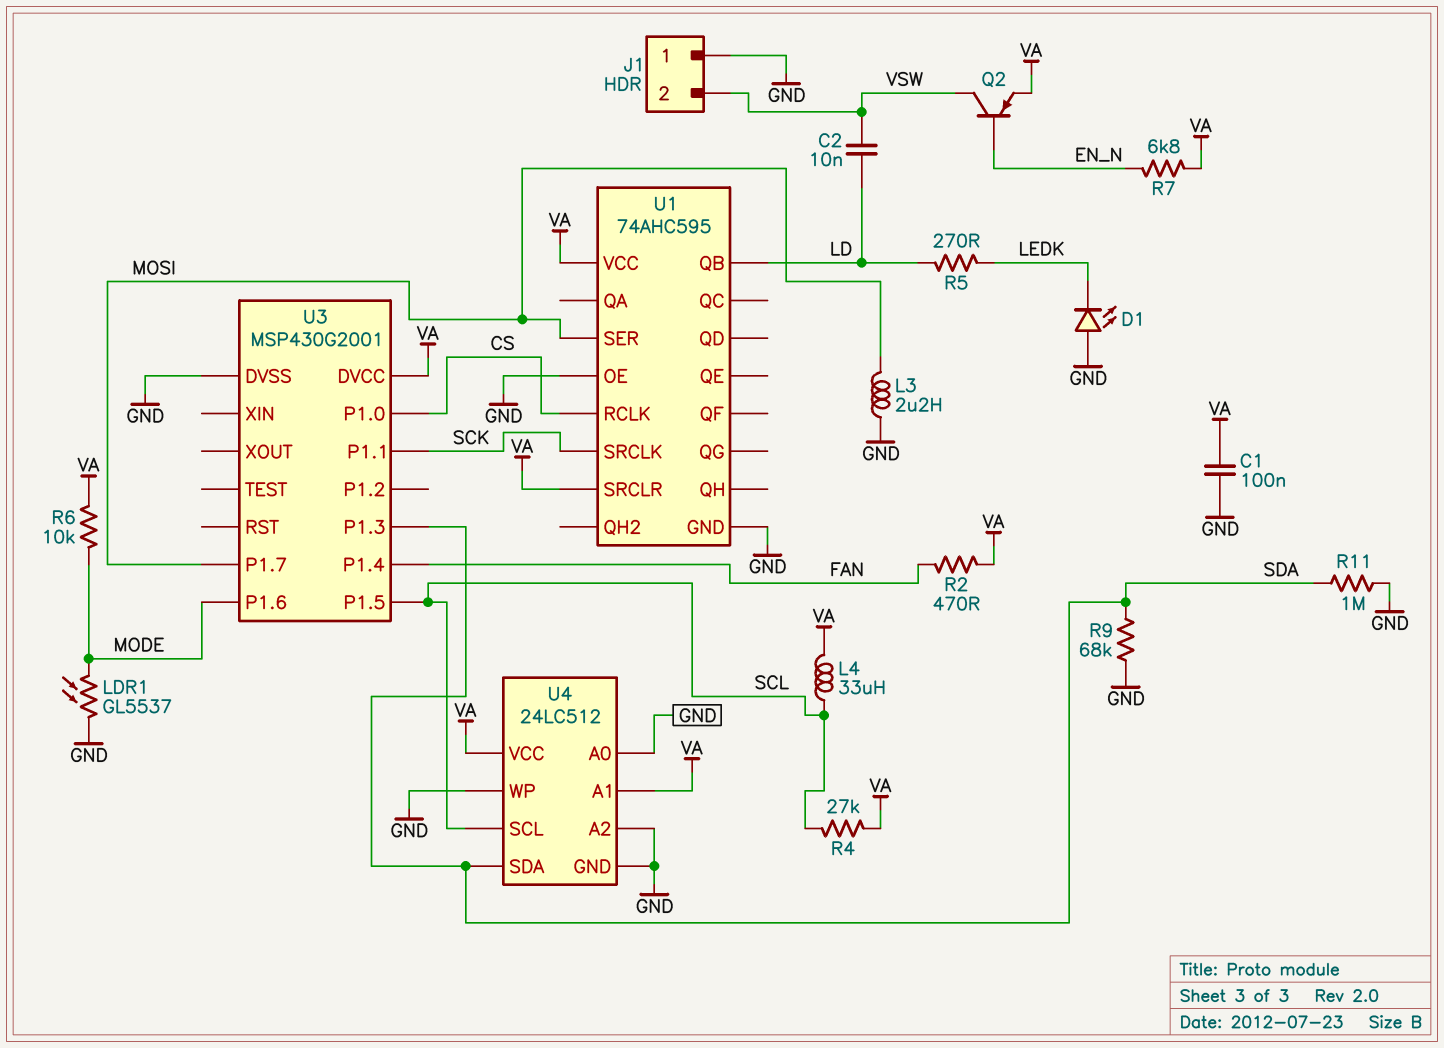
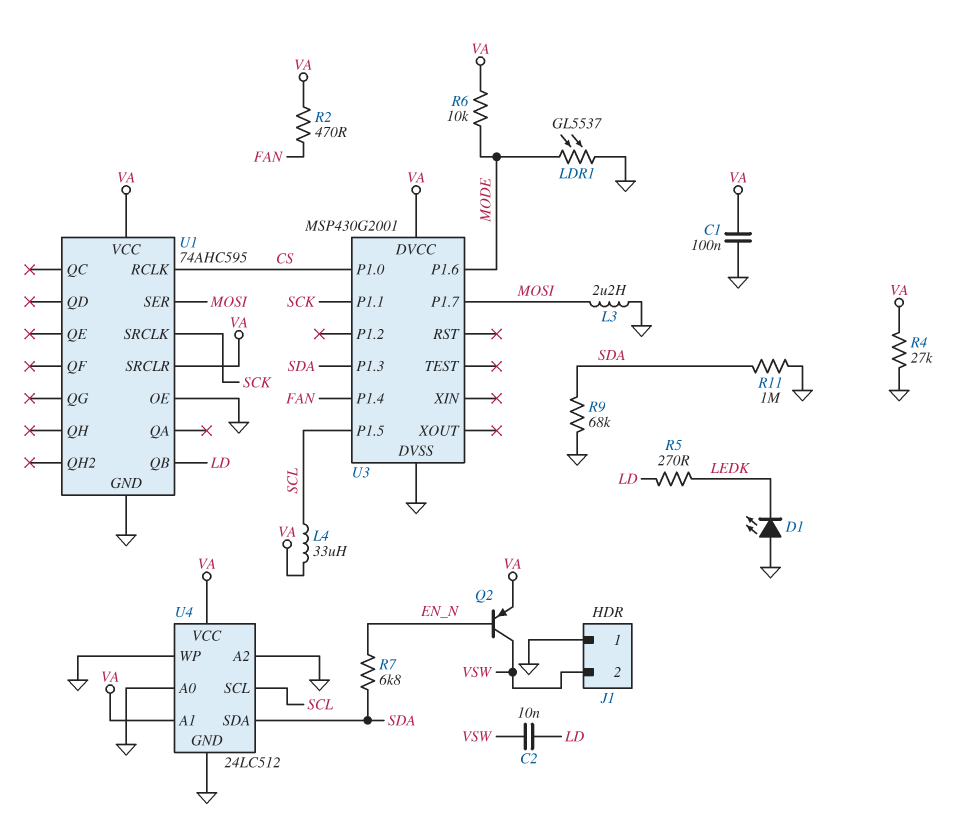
R4: 27k (SCL, VA) -> 27k (GND, VA)
R7: 6.8k (EN_N, VA) -> 6.8k (EN_N, SDA)

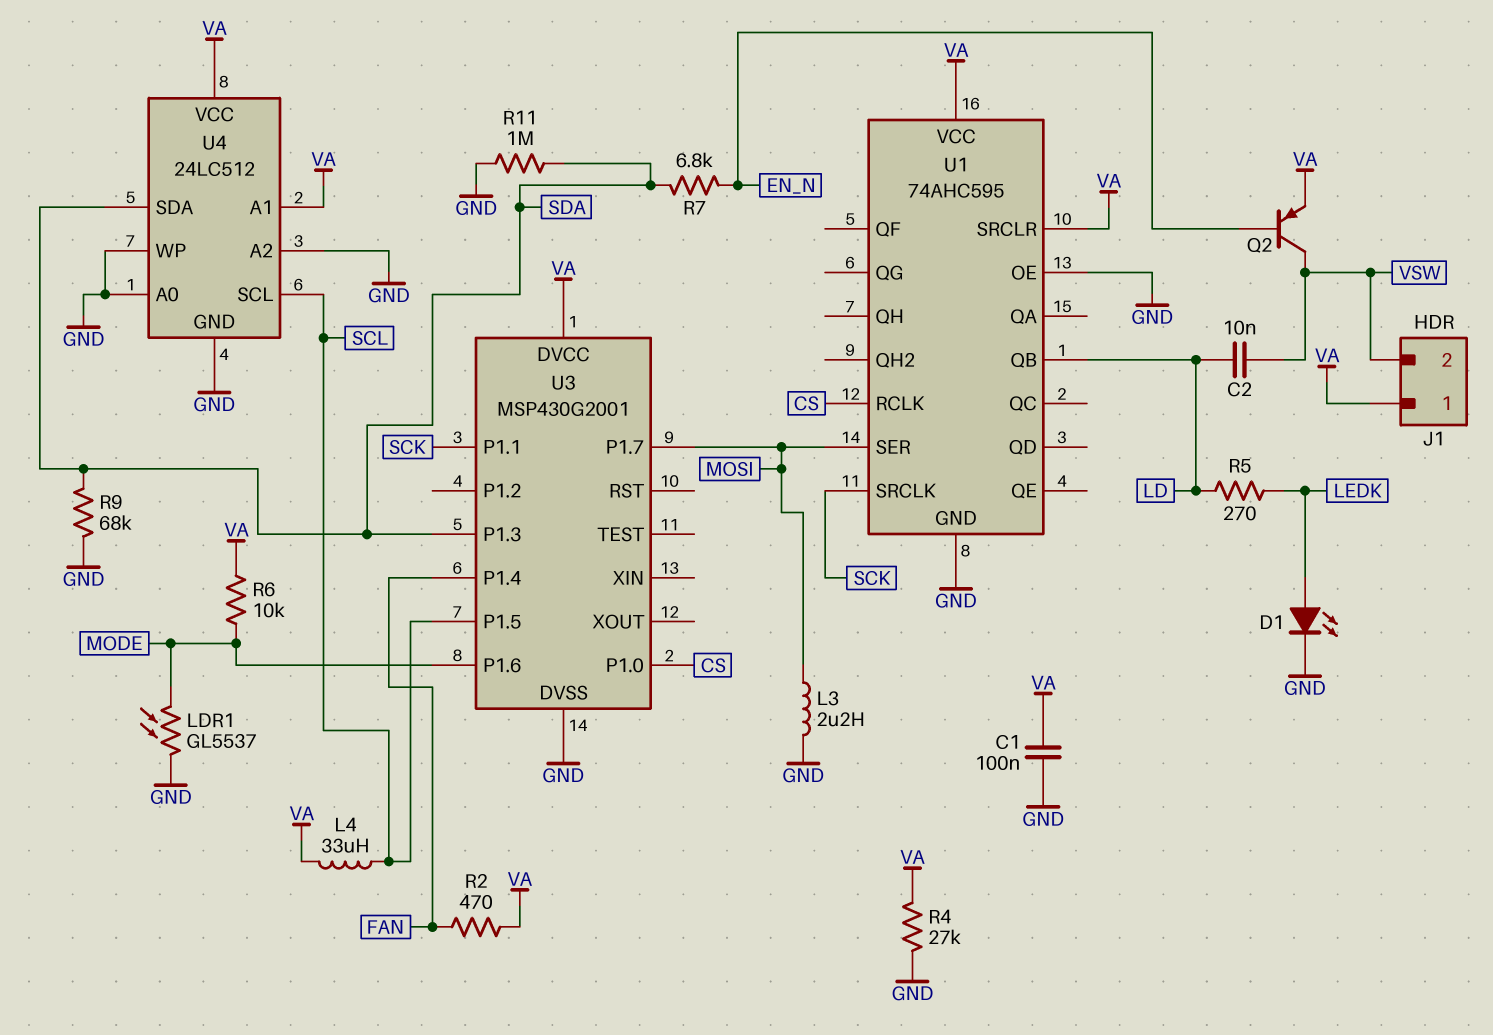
D1: LED (A GND, K LEDK) -> LED (A LEDK, K GND)
J1 pin 1: GND -> VA

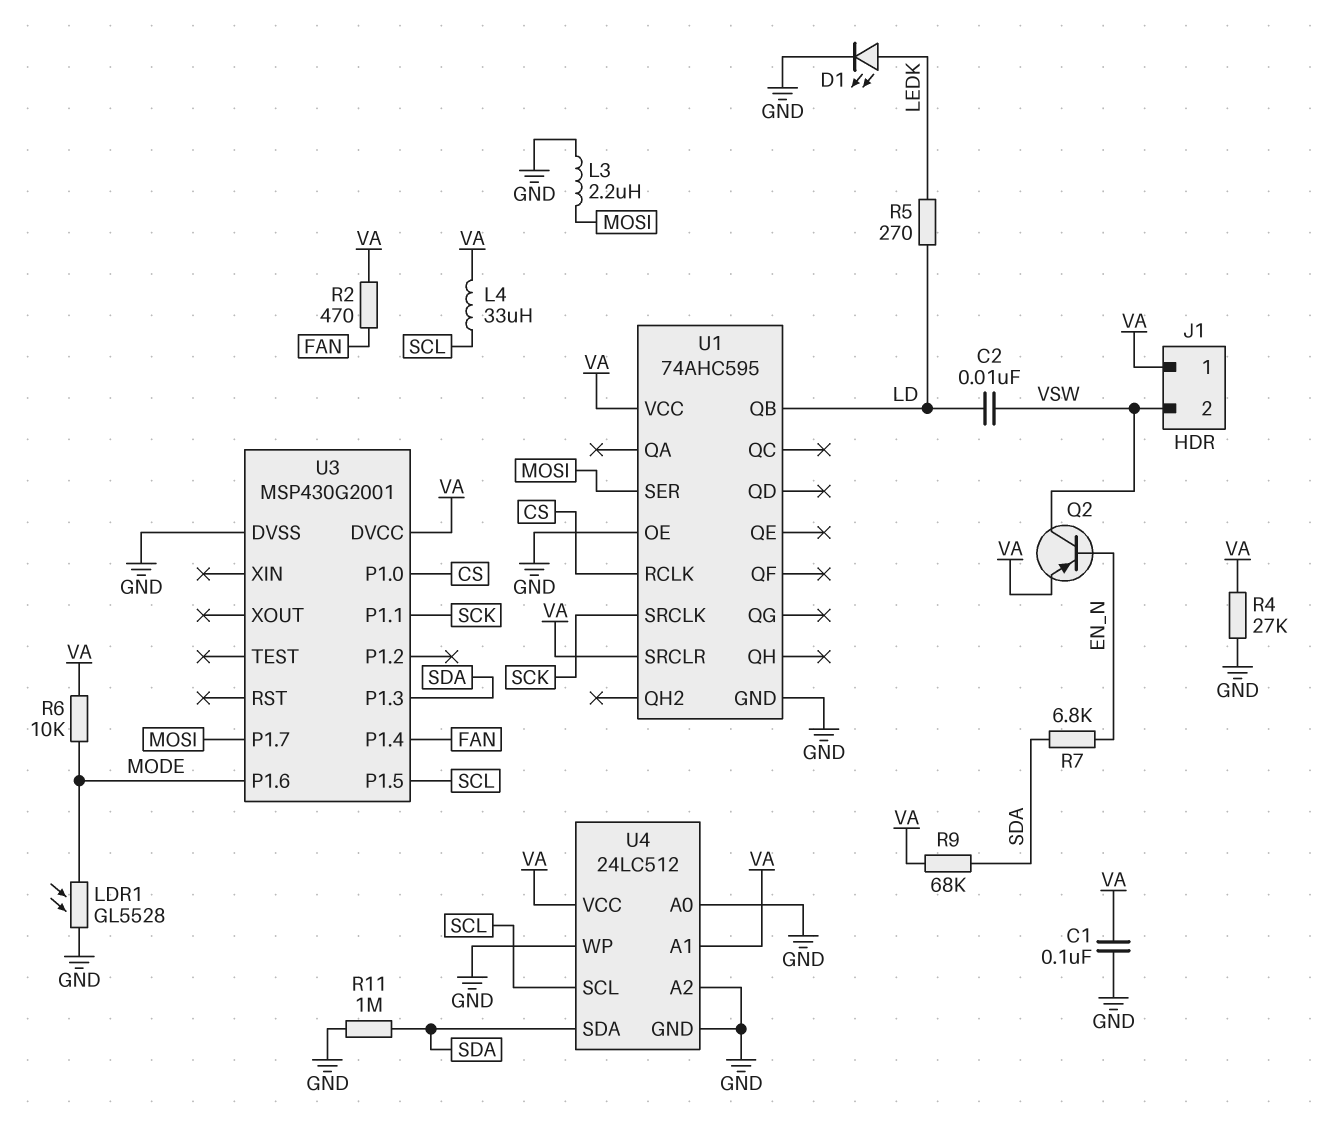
LDR1: GL5537 (GND, MODE) -> GL5528 (GND, MODE)
R9: 68k (GND, SDA) -> 68k (SDA, VA)

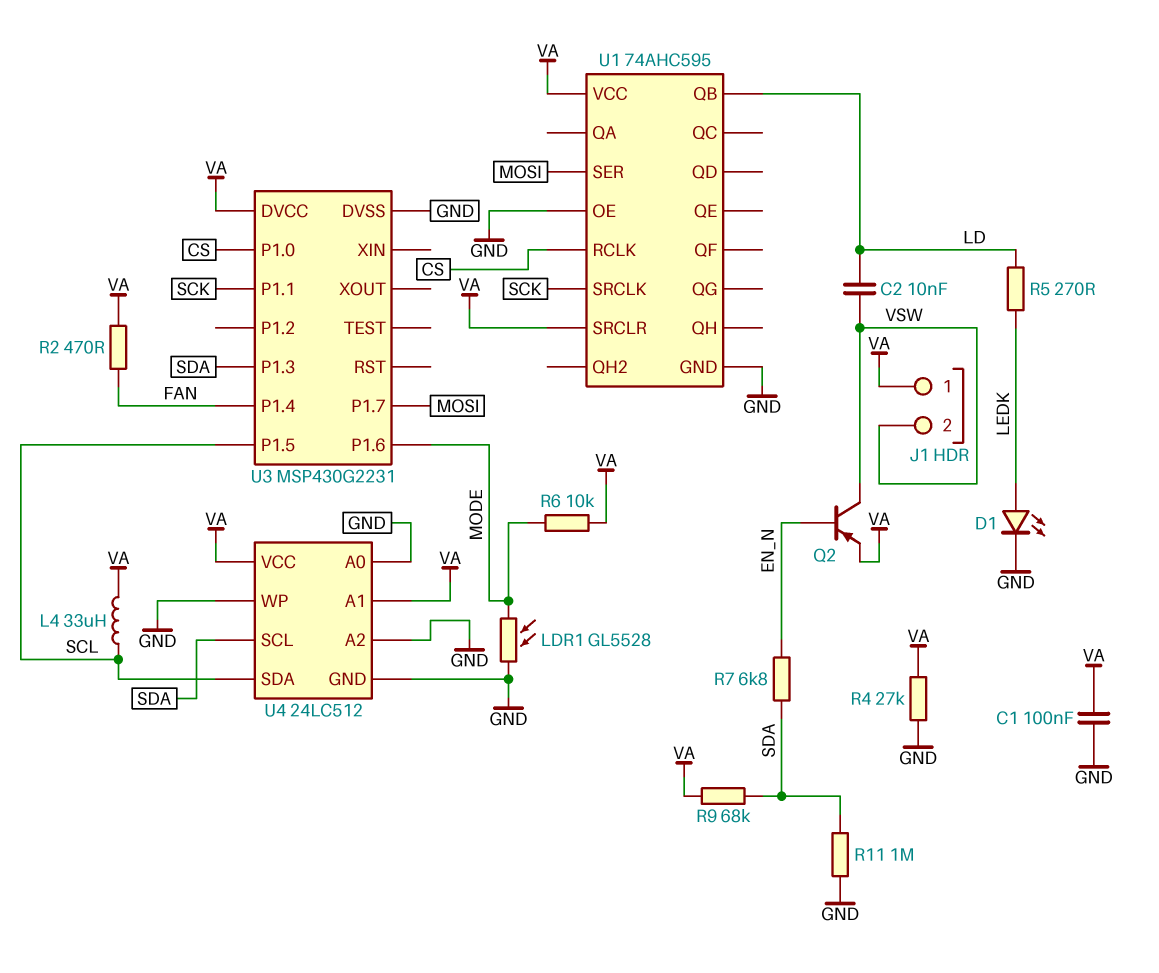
L3: 2.2uH (GND, MOSI) -> none
U3: MSP430G2001 -> MSP430G2231
U4 pin SCL: SCL -> SDA
U4 pin SDA: SDA -> SCL

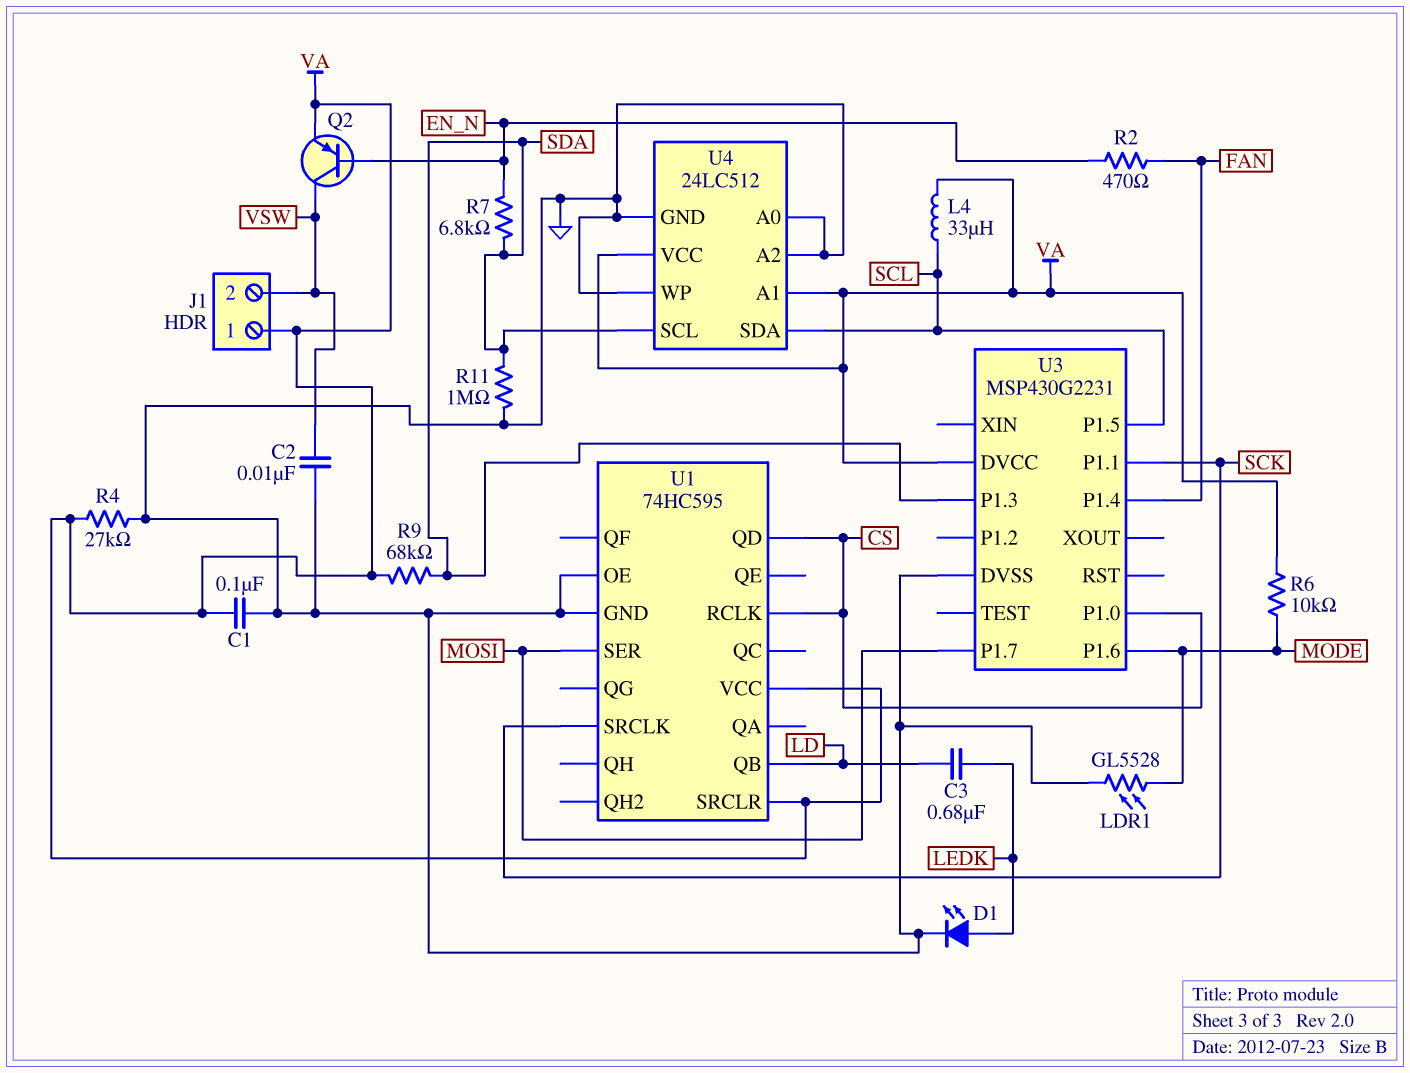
C2: 10nF (LD, VSW) -> 10nF (GND, VSW)
C3: none -> 680nF (LD, LEDK)
R2: 470 (FAN, VA) -> 470 (EN_N, FAN)
R5: 270 (LD, LEDK) -> none
U1: 74AHC595 -> 74HC595
U1 pin QD: none -> CS

